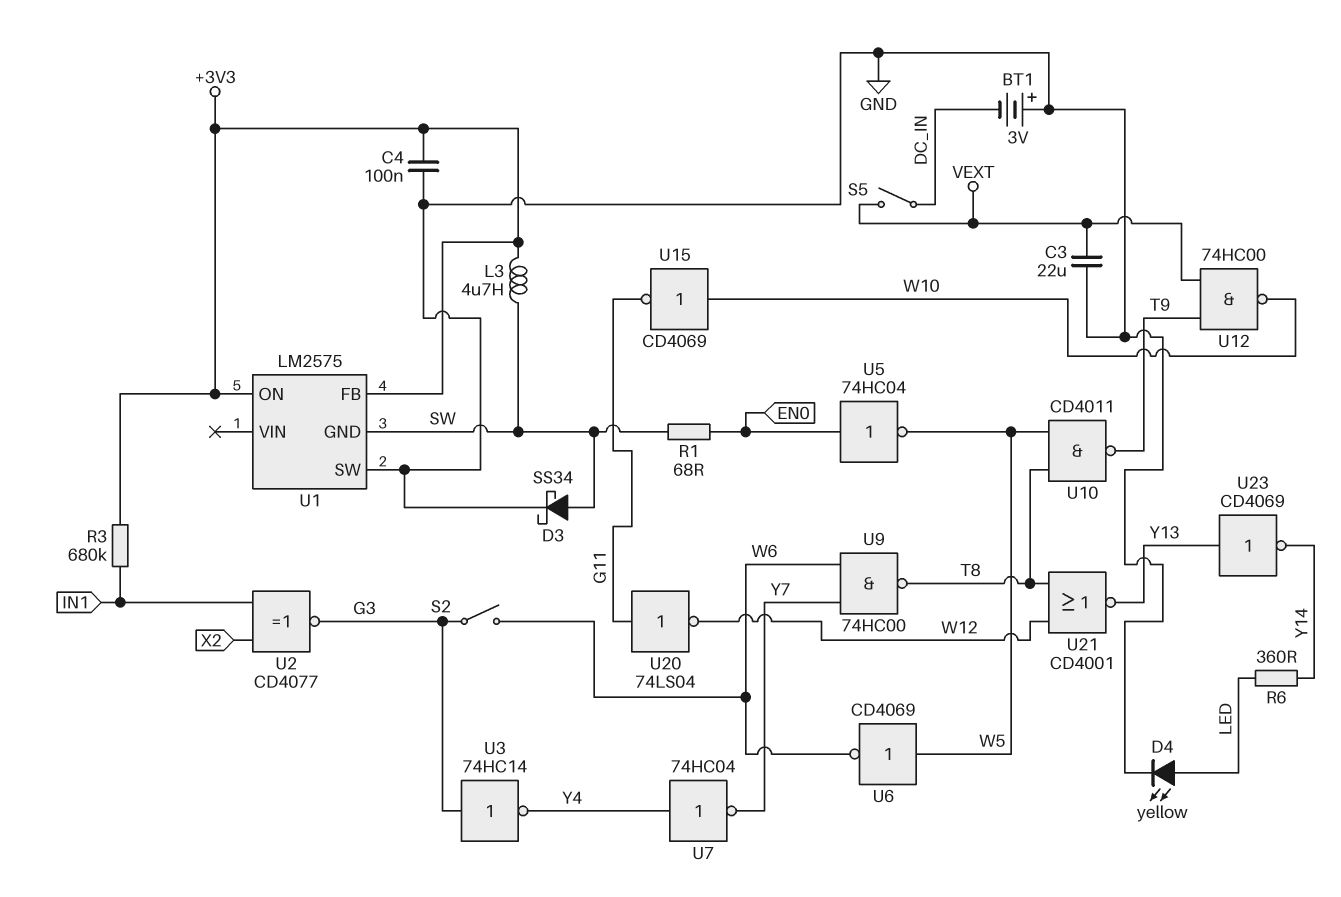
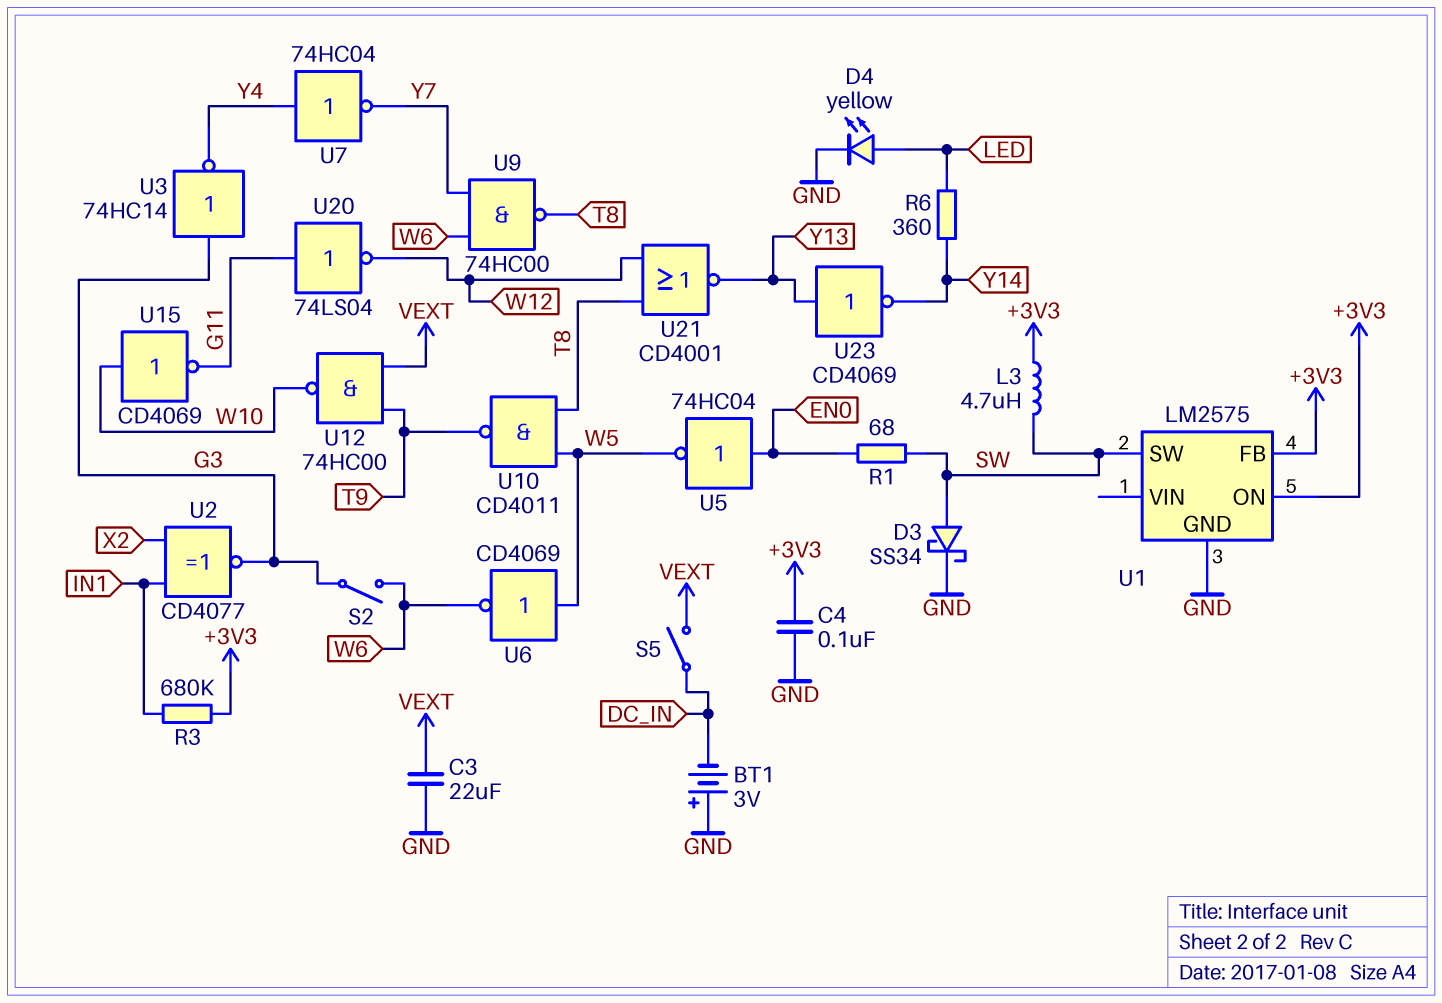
U1 pin GND: SW -> GND
U1 pin SW: GND -> SW

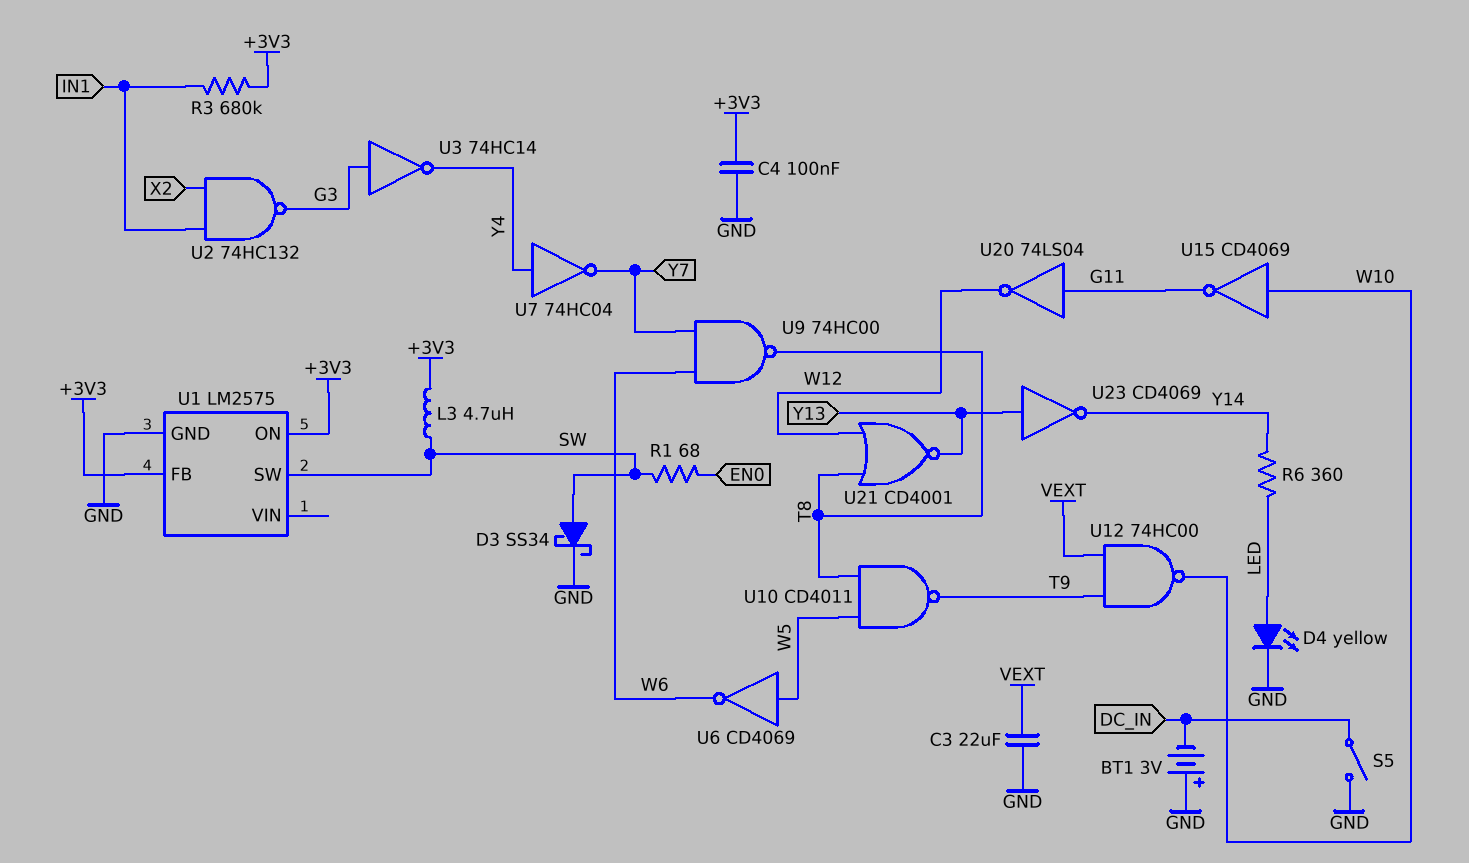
S2: switch (G3, W6) -> none
S5: switch (DC_IN, VEXT) -> switch (DC_IN, GND)
U2: XNOR CD4077 (in IN1, in X2, out G3) -> NAND 74HC132 (in IN1, in X2, out G3)
U5: NOT 74HC04 (in EN0, out W5) -> none

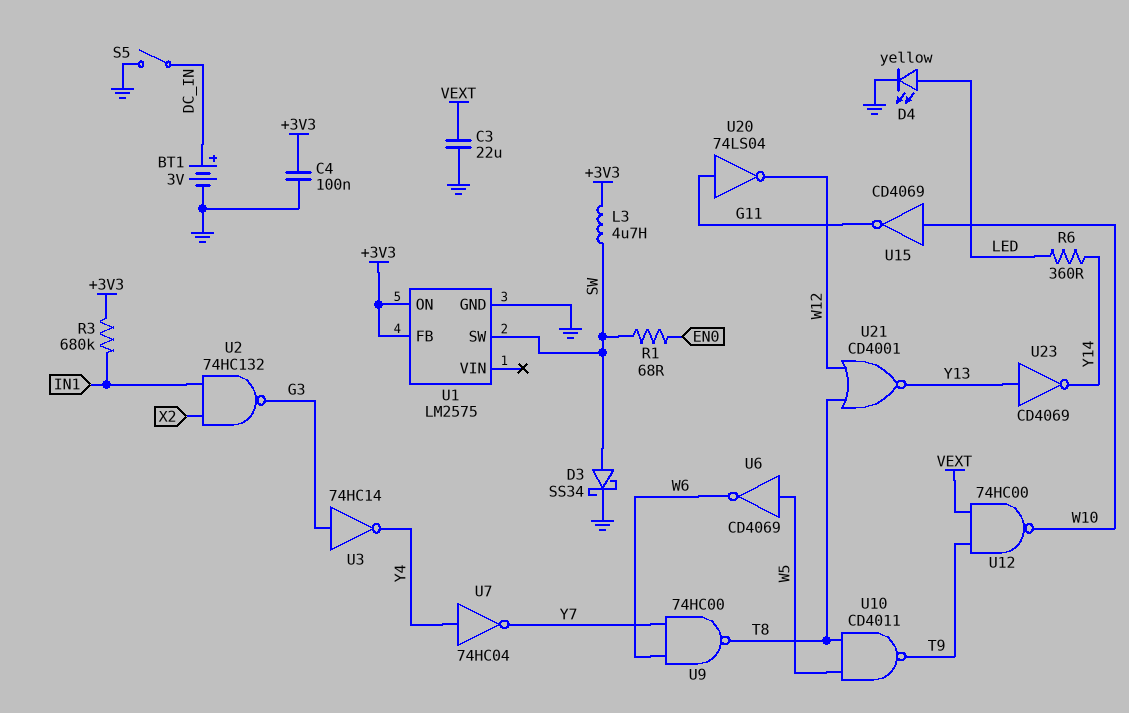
BT1: 3V (plus GND, minus DC_IN) -> 3V (plus DC_IN, minus GND)

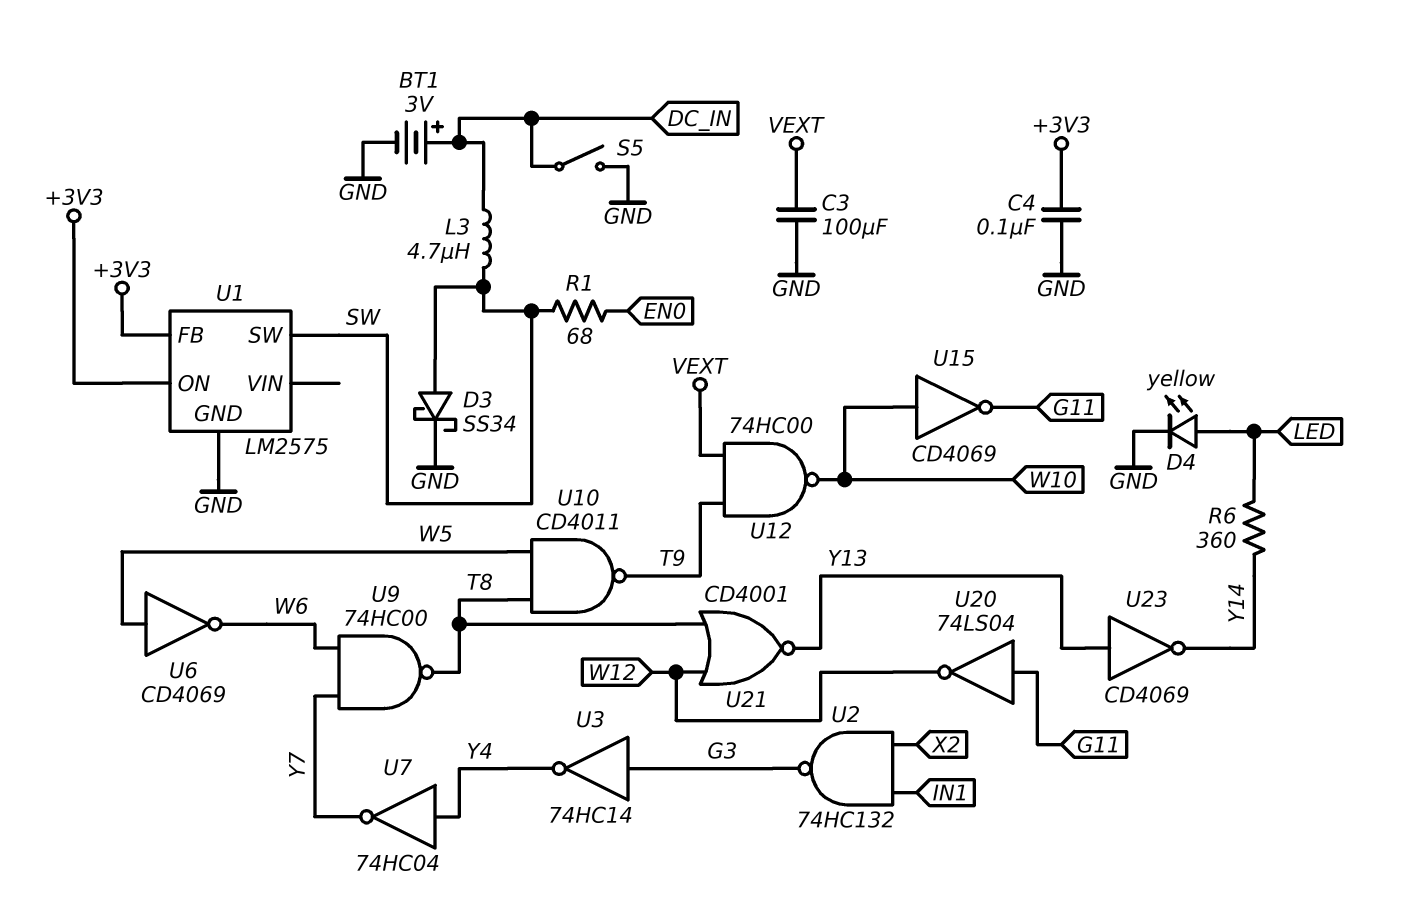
C3: 22uF (GND, VEXT) -> 100uF (GND, VEXT)
L3: 4.7uH (+3V3, SW) -> 4.7uH (DC_IN, SW)
R3: 680k (+3V3, IN1) -> none

